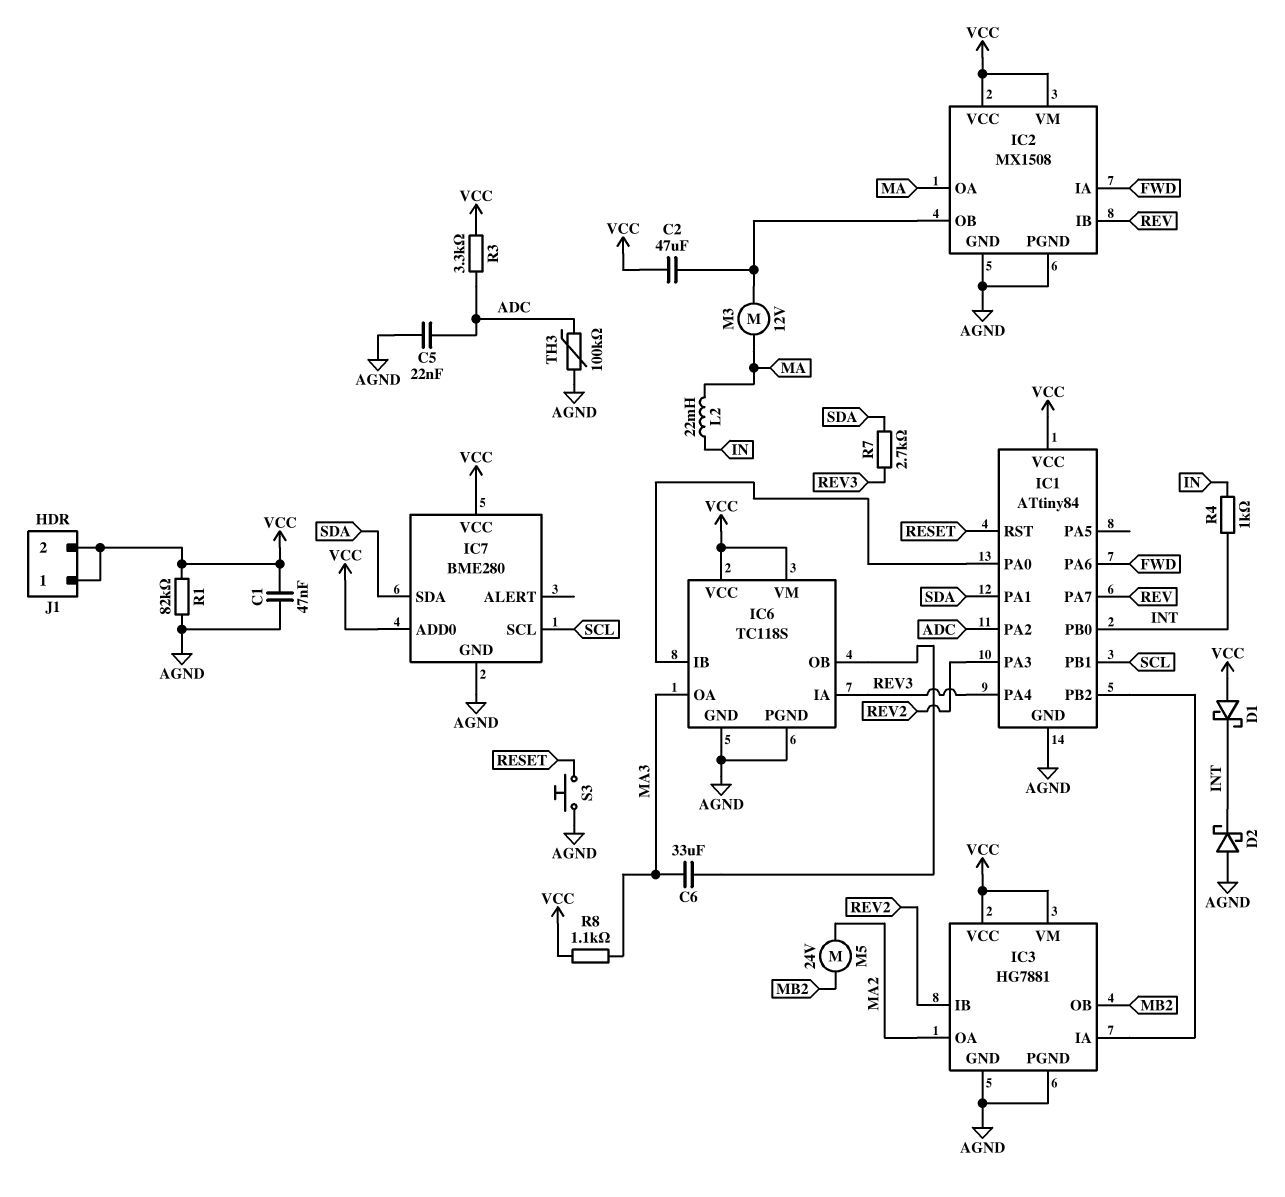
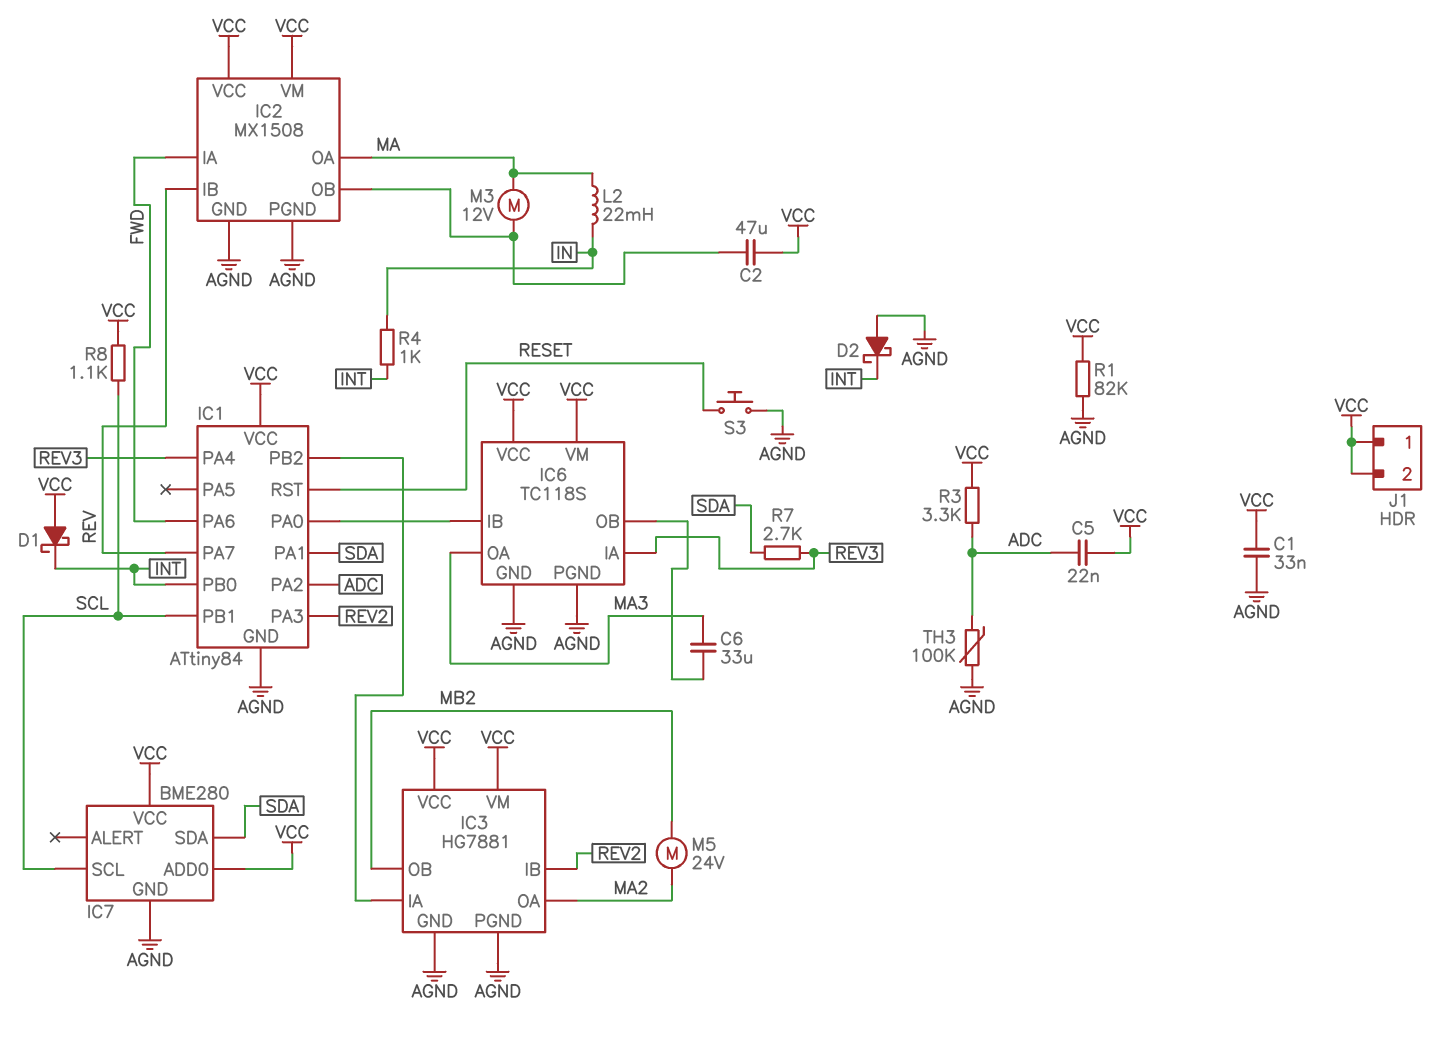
C1: 47nF (AGND, VCC) -> 33nF (AGND, VCC)
C5: 22nF (ADC, AGND) -> 22nF (ADC, VCC)
R8: 1.1k (MA3, VCC) -> 1.1k (SCL, VCC)

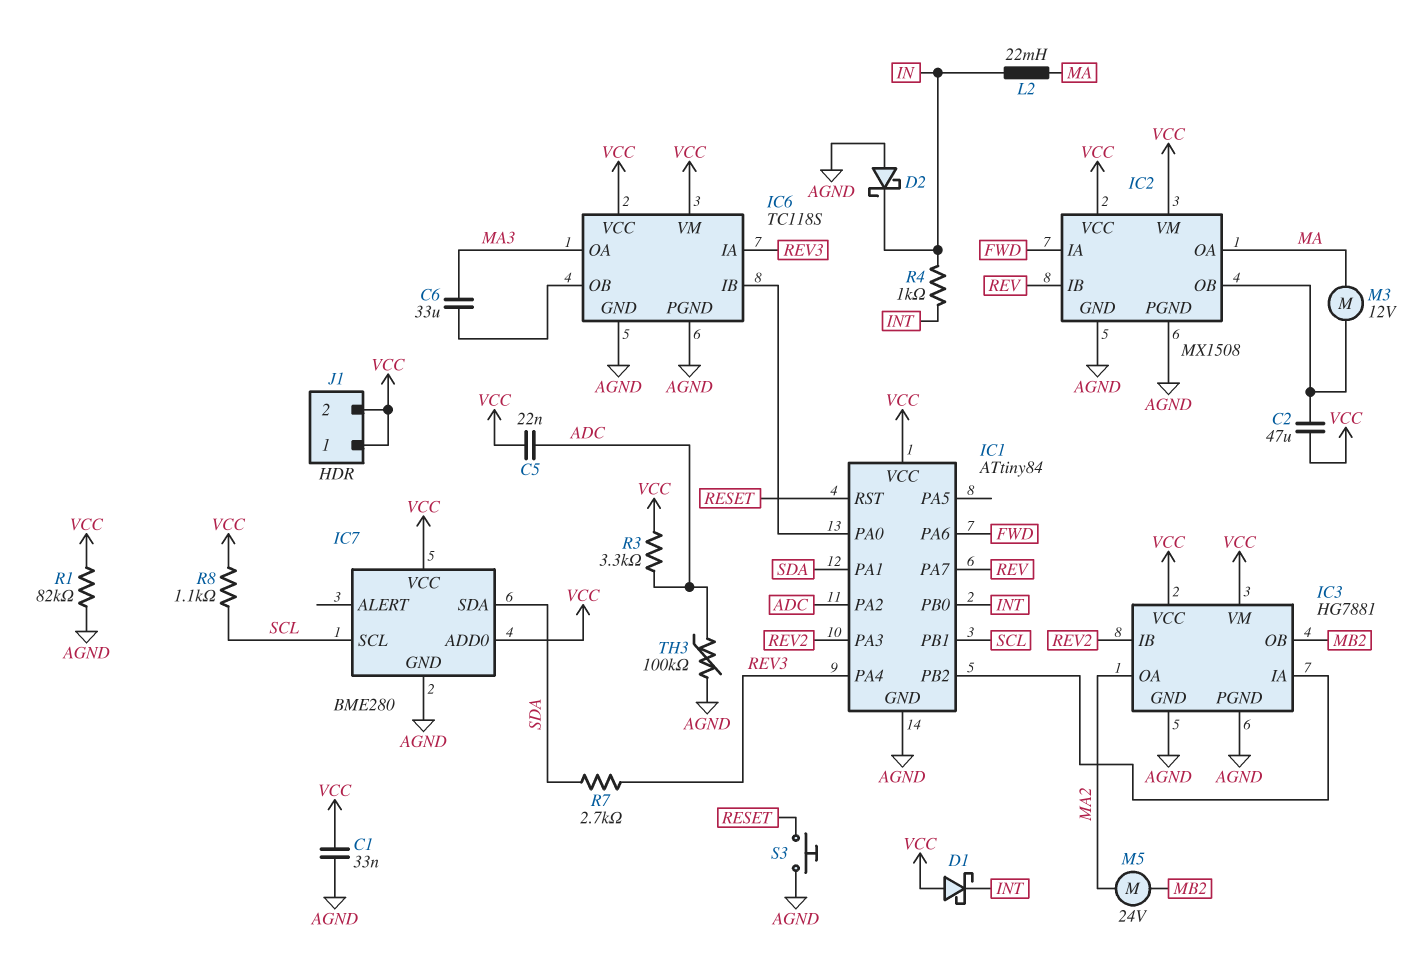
D2: schottky (A AGND, K INT) -> schottky (A AGND, K IN)

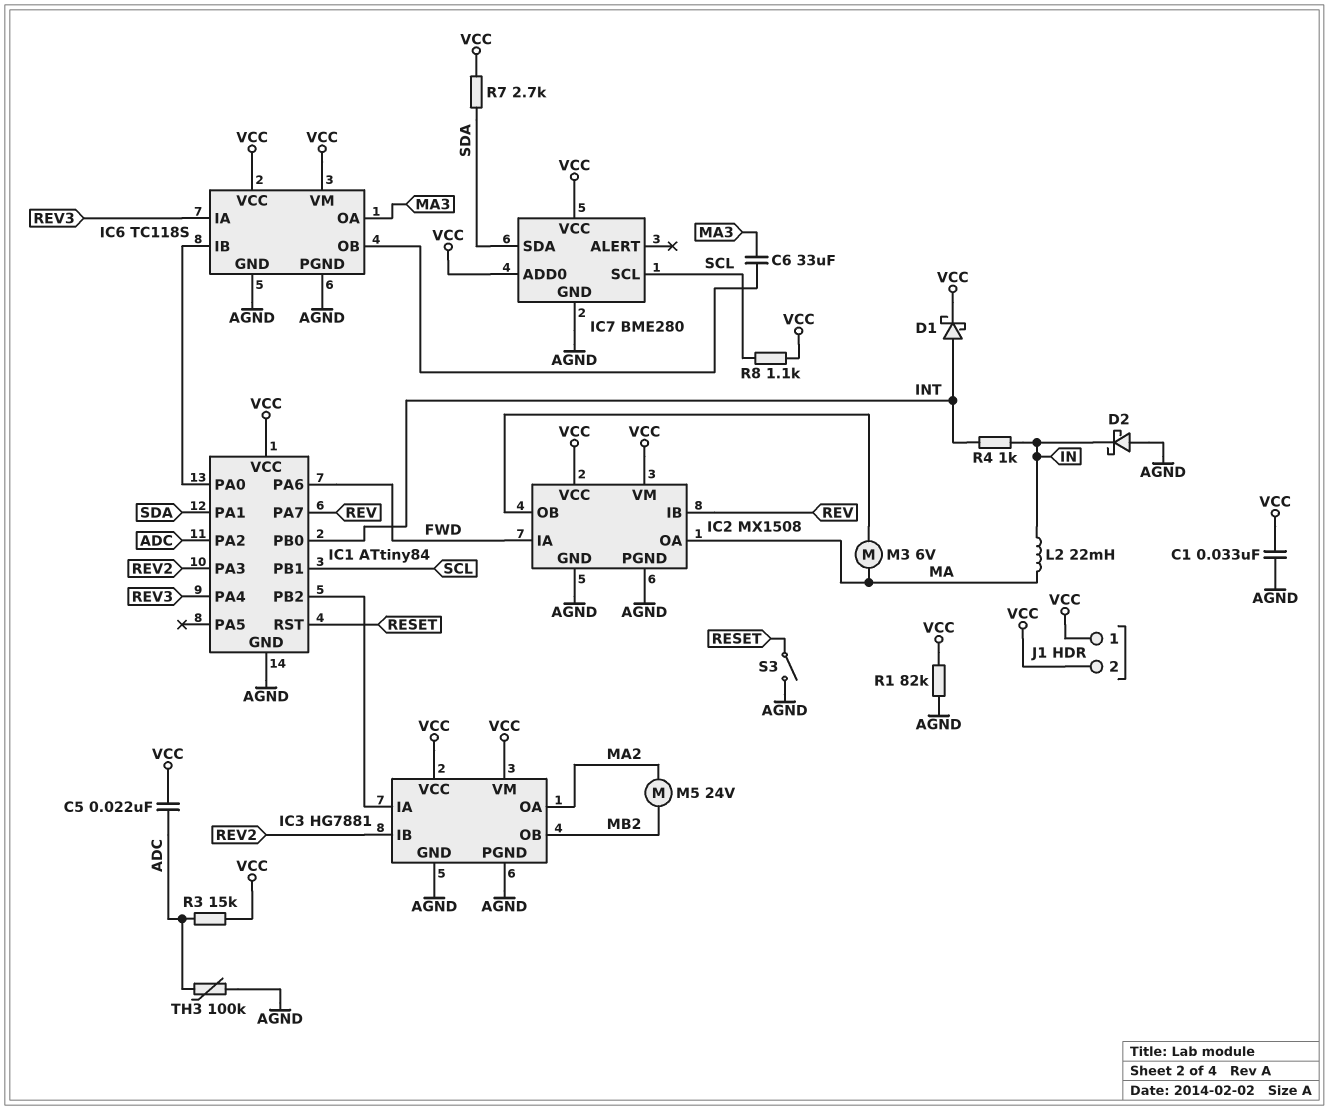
C2: 47uF (IC2/OB, VCC) -> none
D1: schottky (A VCC, K INT) -> schottky (A INT, K VCC)
M3: motor 12V (IC2/OB, MA) -> motor 6V (IC2/OB, MA)
R3: 3.3k (ADC, VCC) -> 15k (ADC, VCC)
R7: 2.7k (REV3, SDA) -> 2.7k (SDA, VCC)
S3: button (AGND, RESET) -> switch (AGND, RESET)

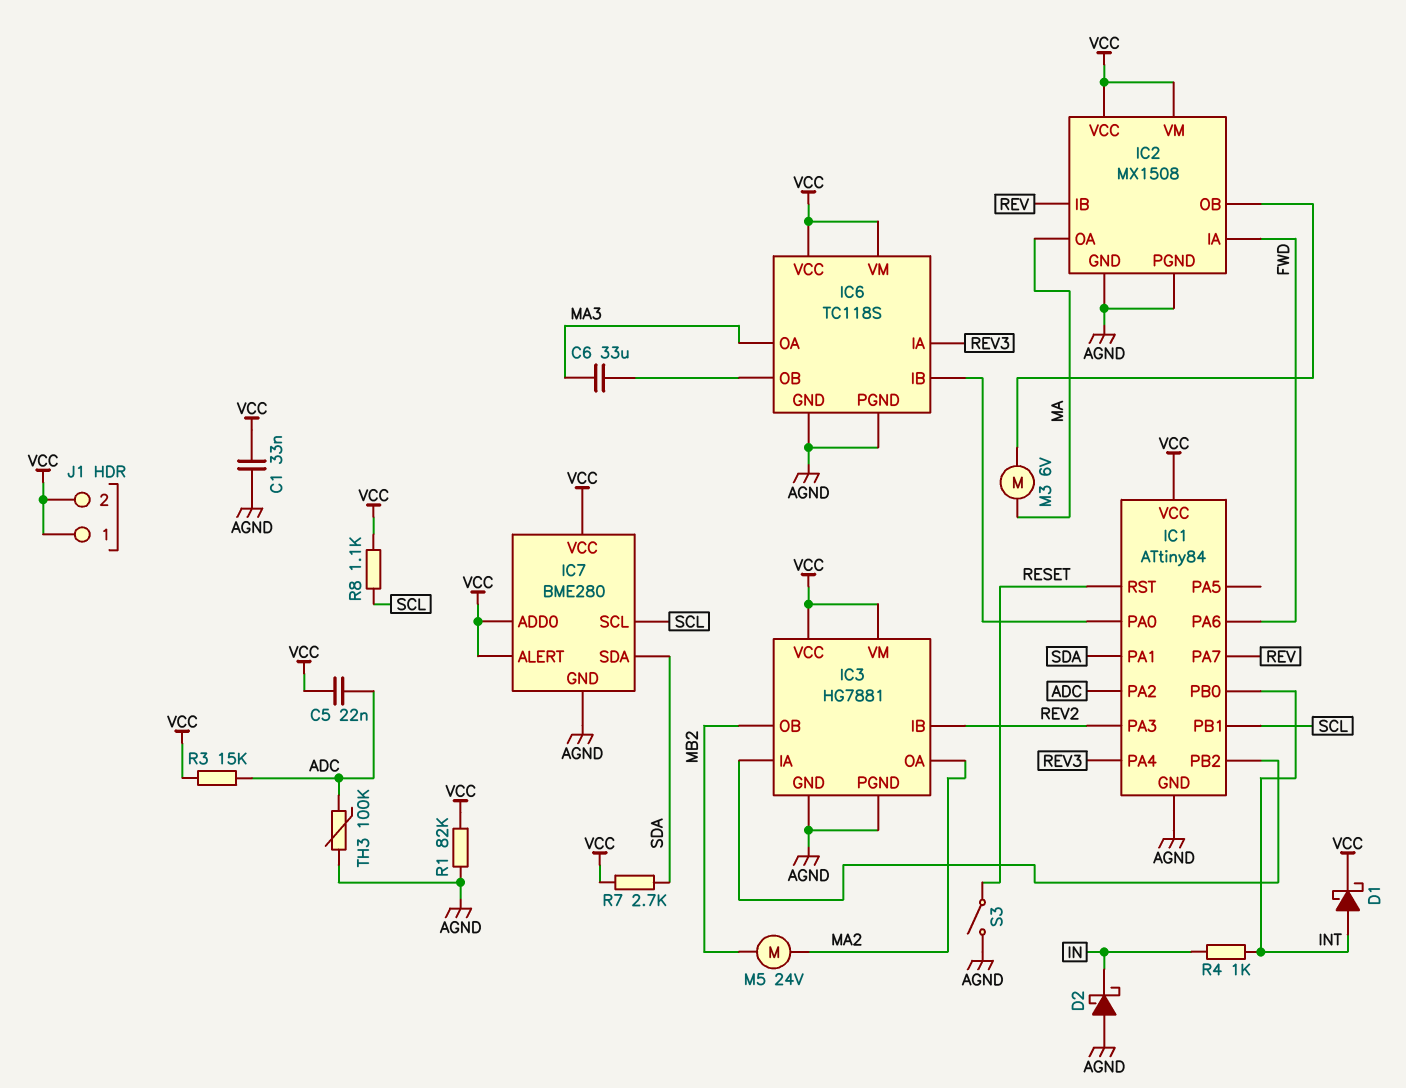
IC7 pin ALERT: none -> VCC
L2: 22mH (IN, MA) -> none

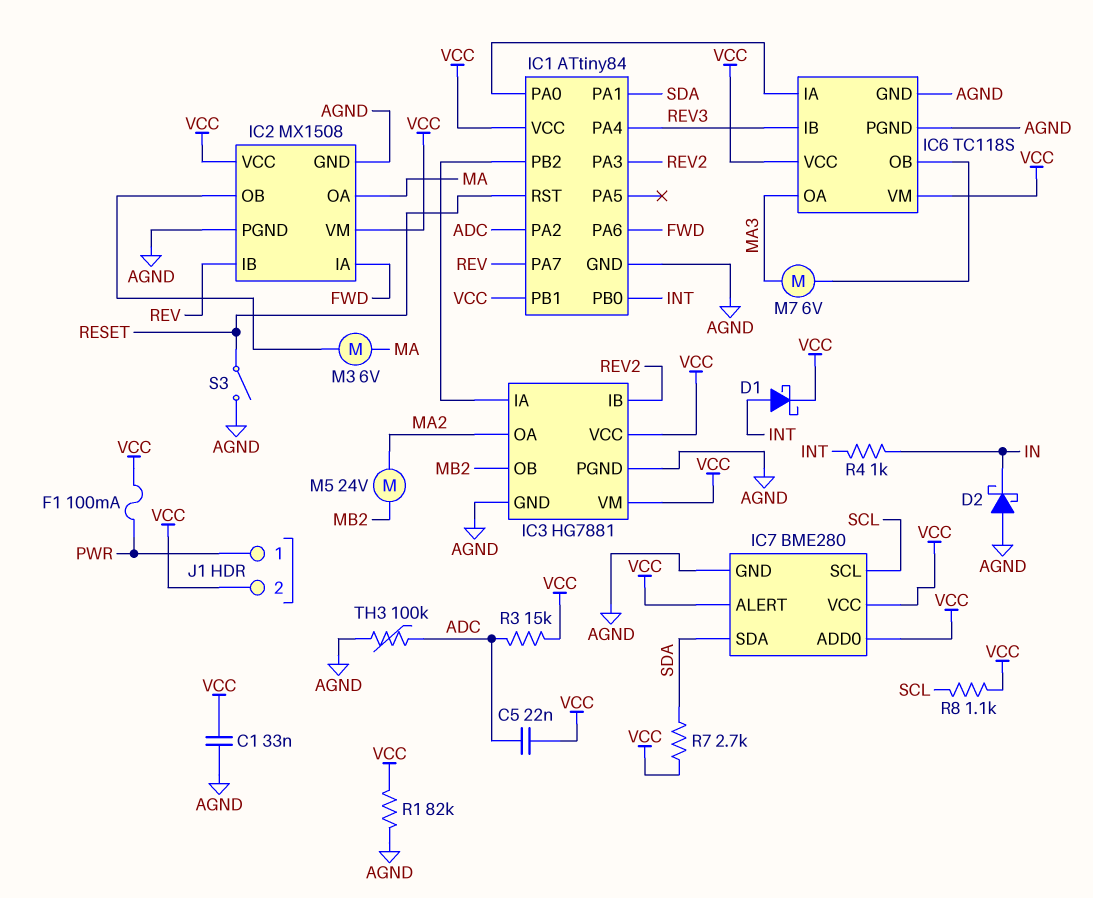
C6: 33uF (IC6/OB, MA3) -> none
F1: none -> 100mA (PWR, VCC)
IC1 pin PB1: SCL -> VCC
IC6 pin IA: REV3 -> IC1/PA0
IC6 pin IB: IC1/PA0 -> REV3
J1 pin 1: VCC -> PWR
M7: none -> motor 6V (IC6/OB, MA3)

